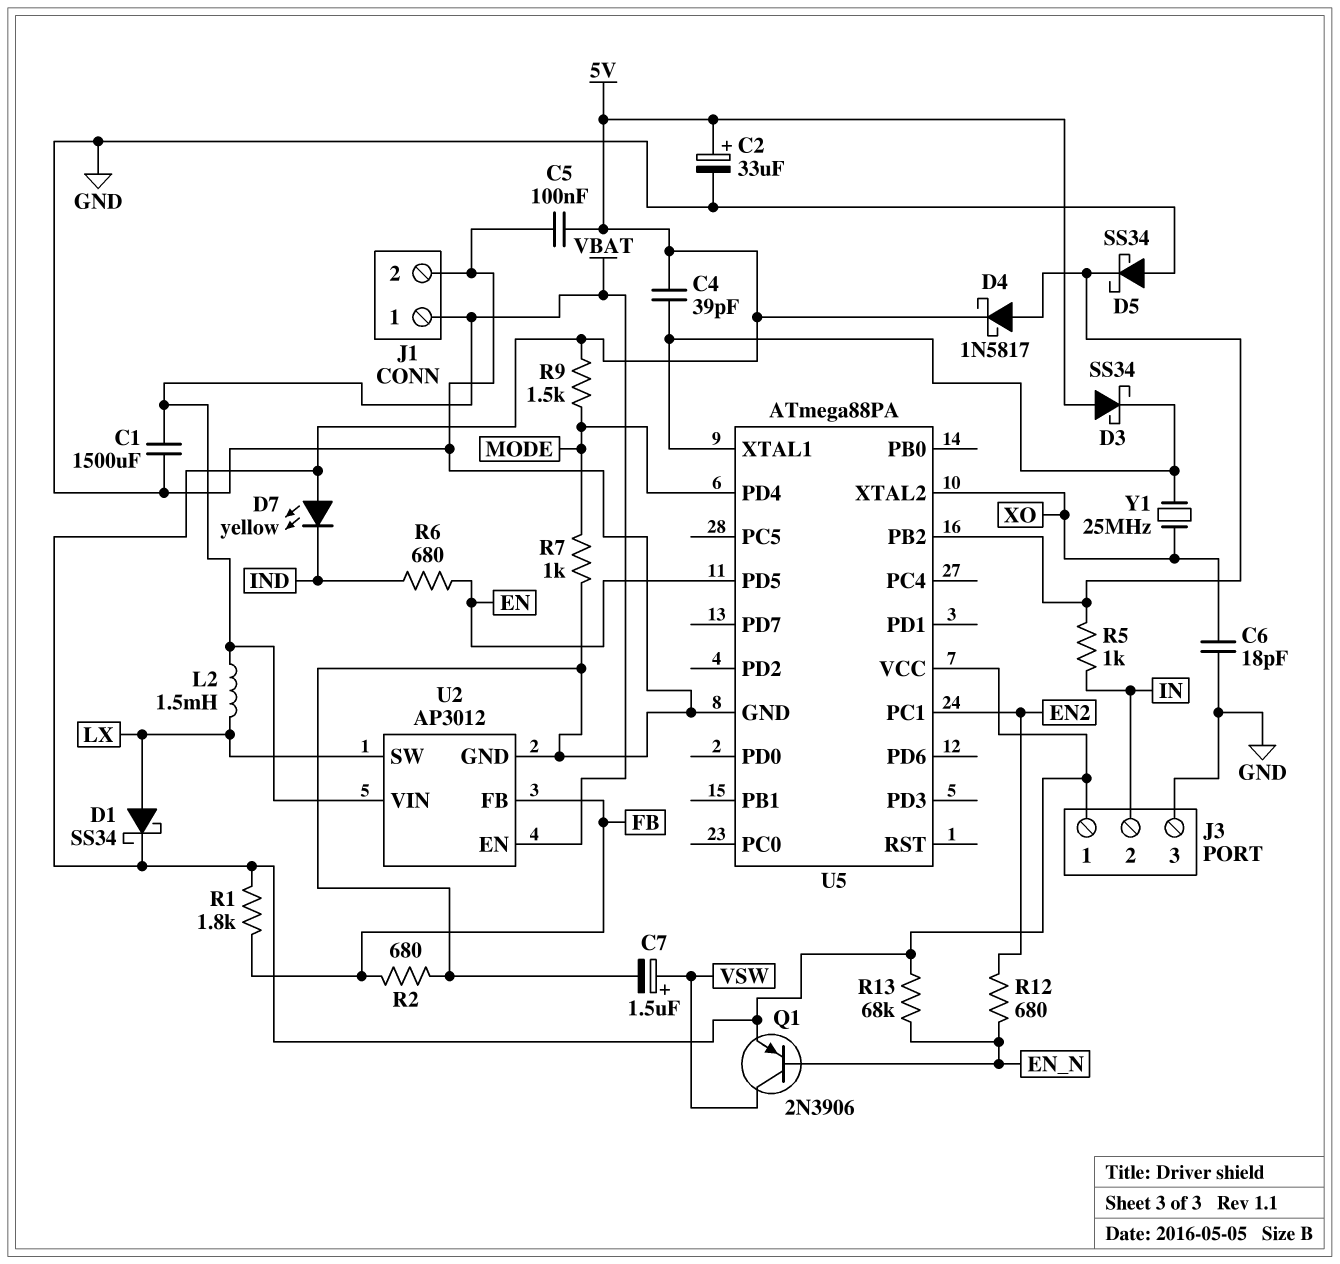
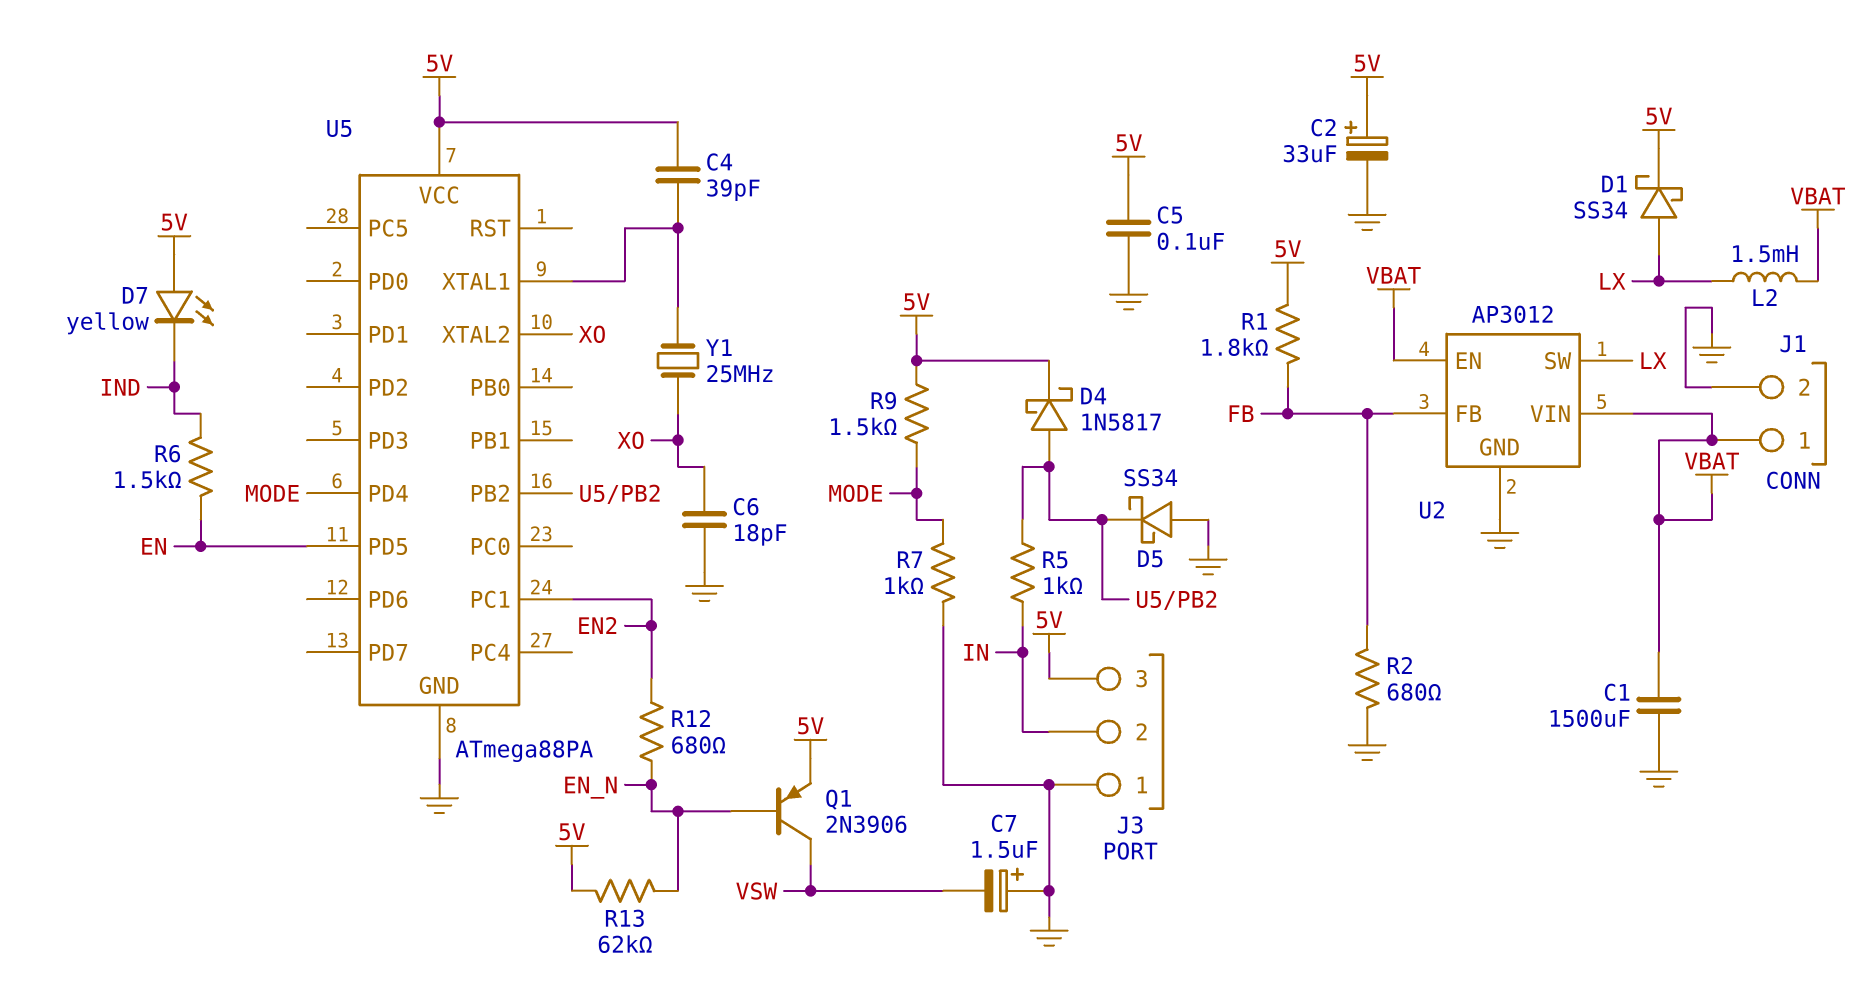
C7: 1.5uF (plus VSW, minus GND) -> 1.5uF (plus GND, minus VSW)
D3: schottky SS34 (A 5V, K U5/XTAL1) -> none
J3 pin 1: 5V -> GND
J3 pin 3: GND -> 5V
R6: 680 (EN, IND) -> 1.5k (EN, IND)
R13: 68k (5V, EN_N) -> 62k (5V, EN_N)

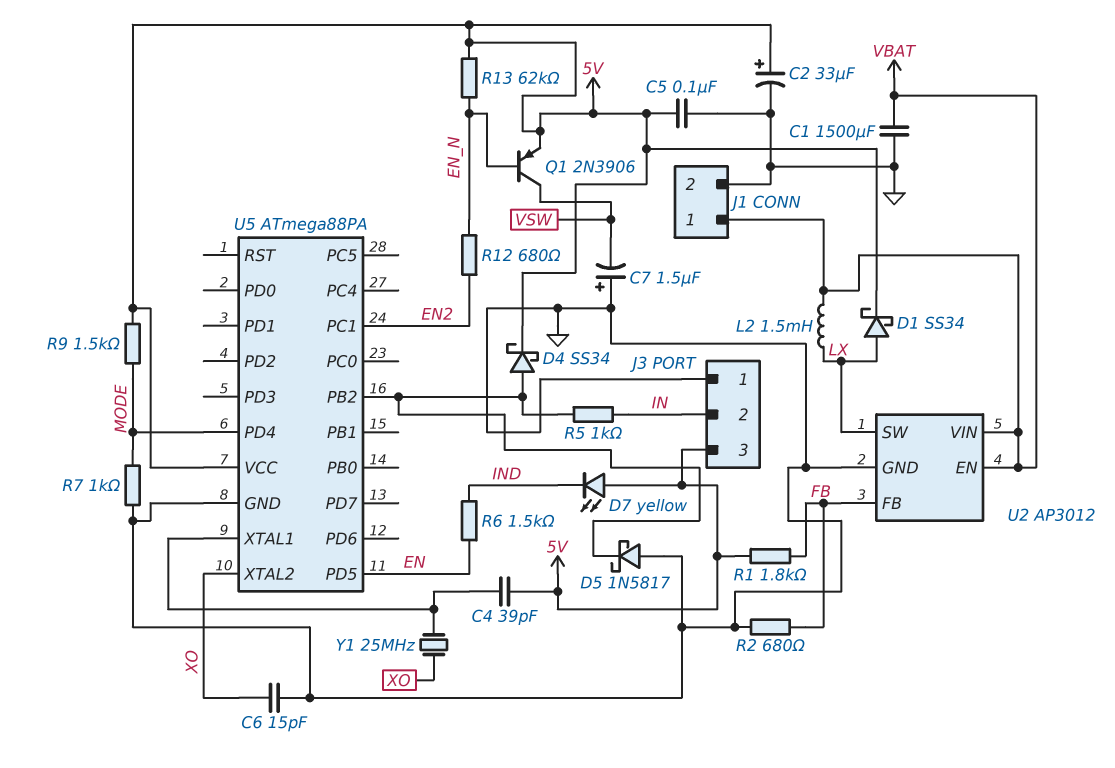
C6: 18pF (GND, XO) -> 15pF (GND, XO)
D4: schottky 1N5817 (A U5/PB2, K 5V) -> schottky SS34 (A U5/PB2, K 5V)
D5: schottky SS34 (A GND, K U5/PB2) -> schottky 1N5817 (A GND, K U5/PB2)

